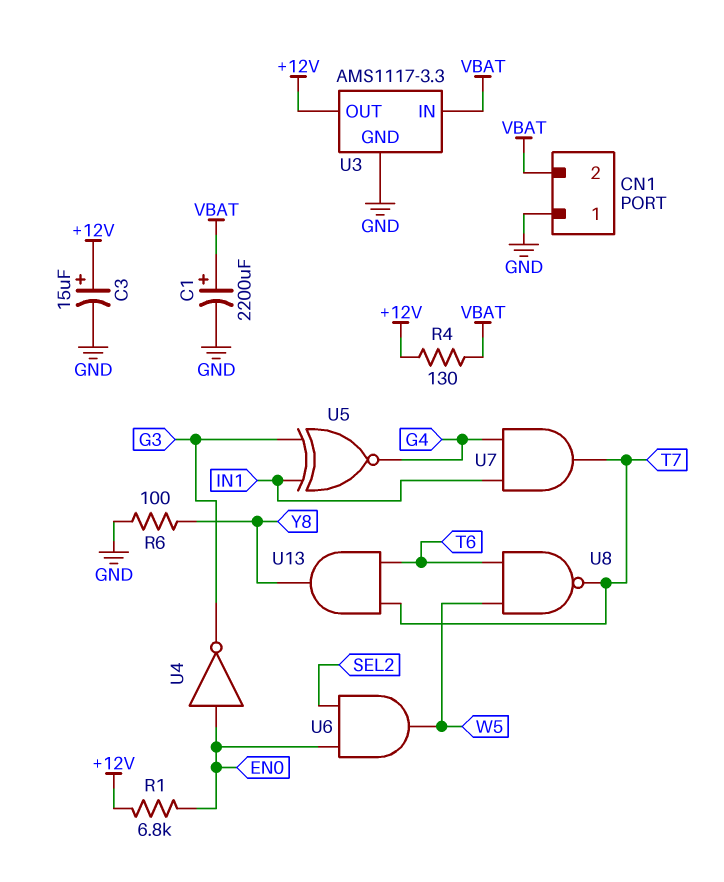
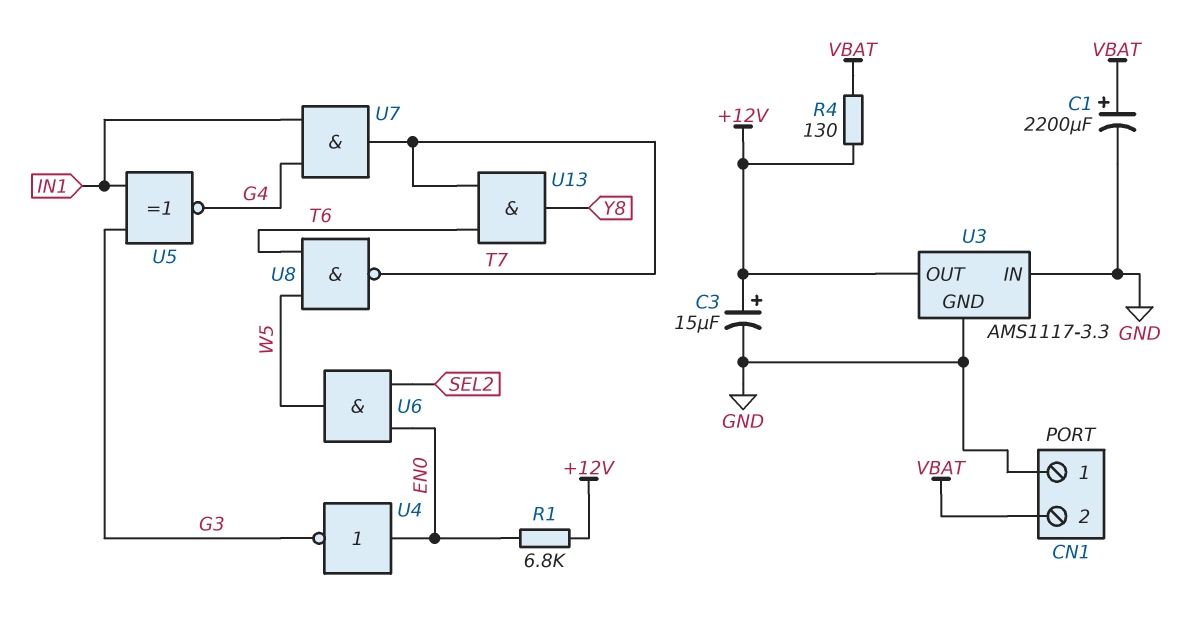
R6: 100 (GND, Y8) -> none
U3 pin IN: VBAT -> GND

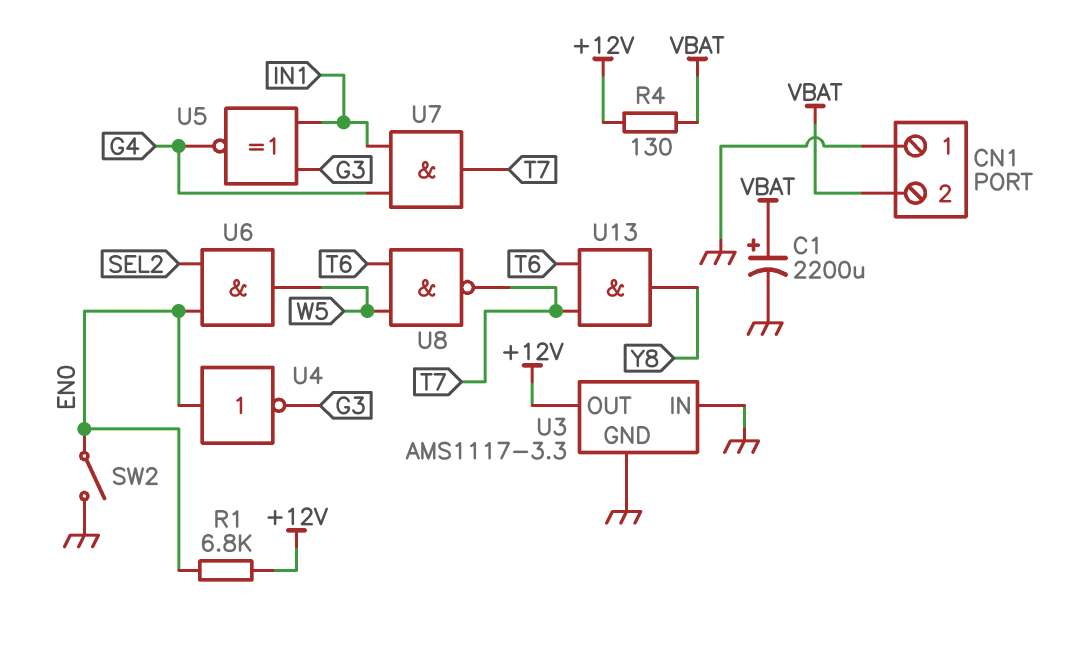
C3: 15uF (plus +12V, minus GND) -> none
SW2: none -> switch (EN0, GND)

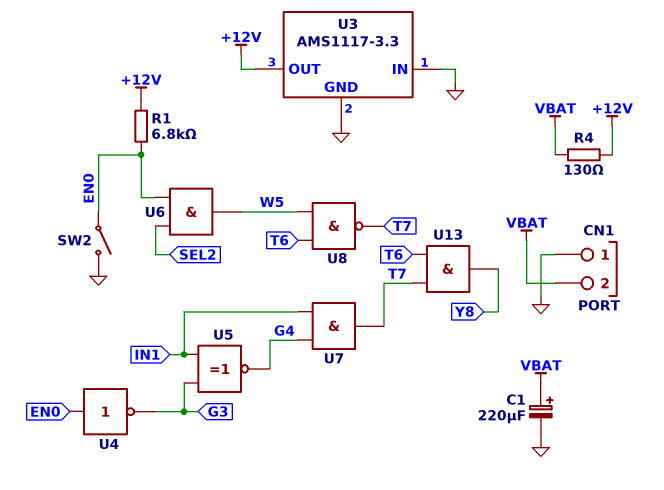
C1: 2200uF (plus VBAT, minus GND) -> 220uF (plus VBAT, minus GND)

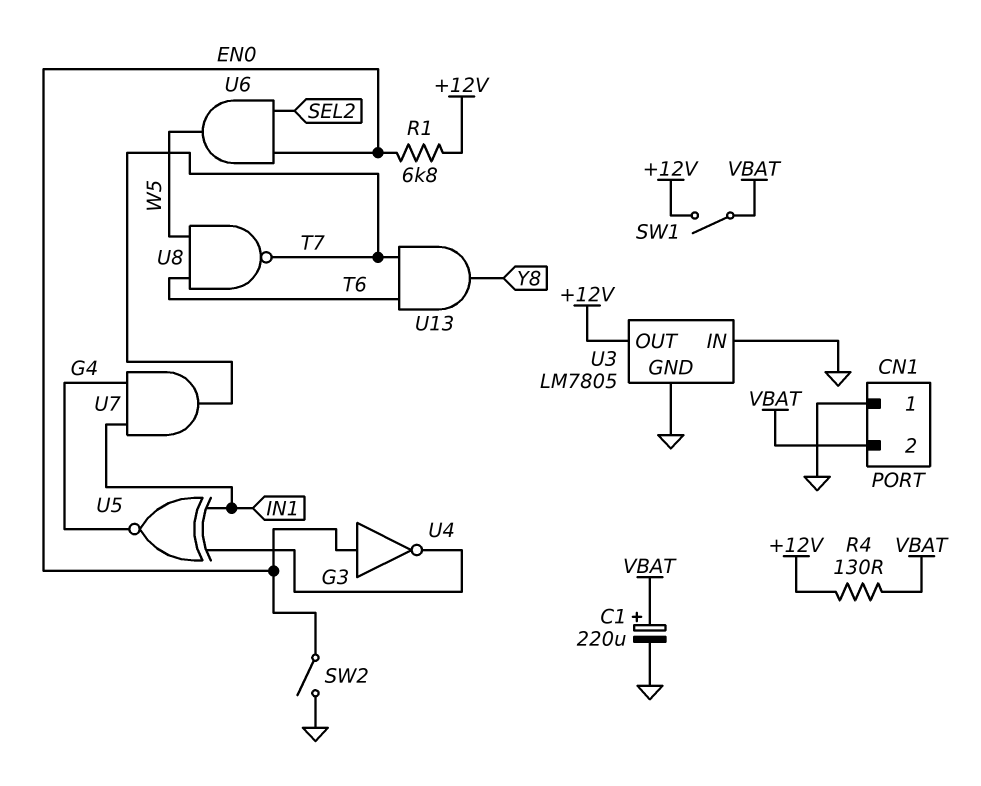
SW1: none -> switch (+12V, VBAT)
U3: AMS1117-3.3 -> LM7805

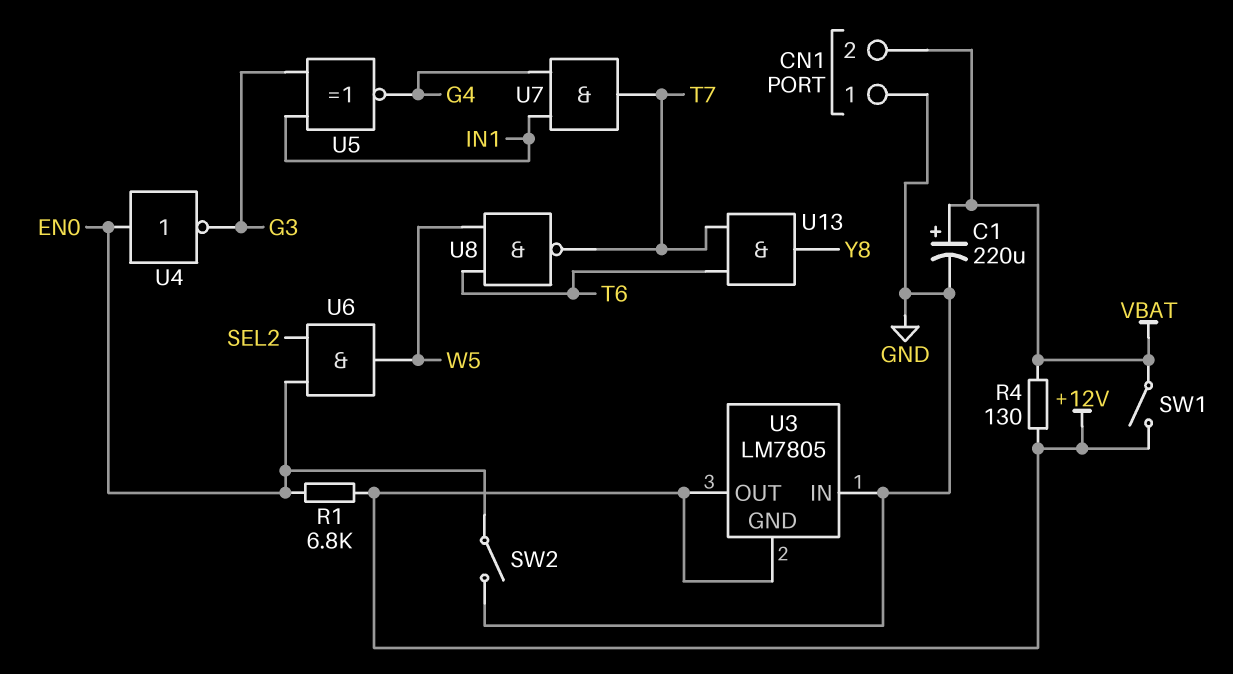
U3 pin GND: GND -> +12V

